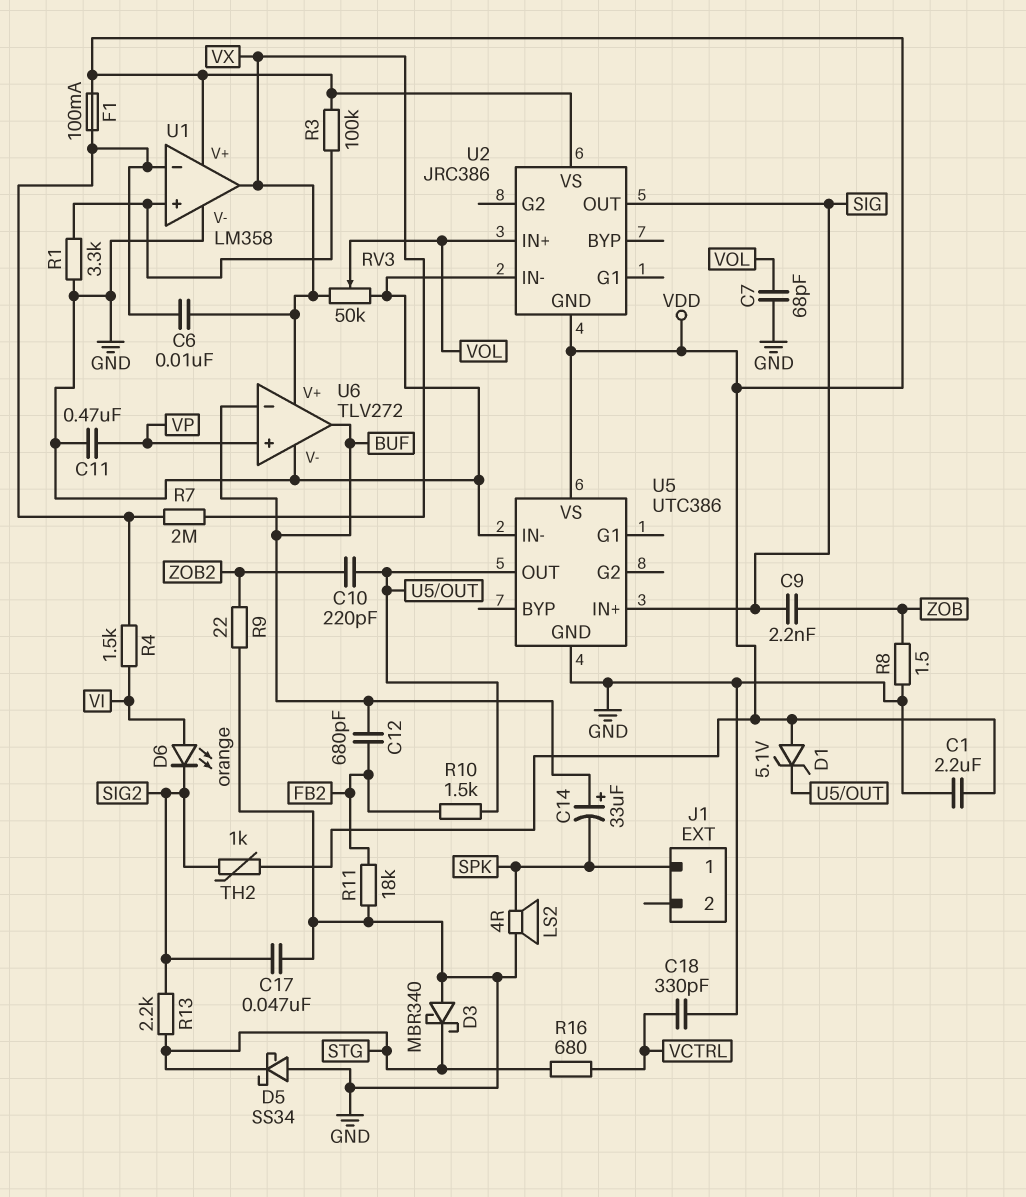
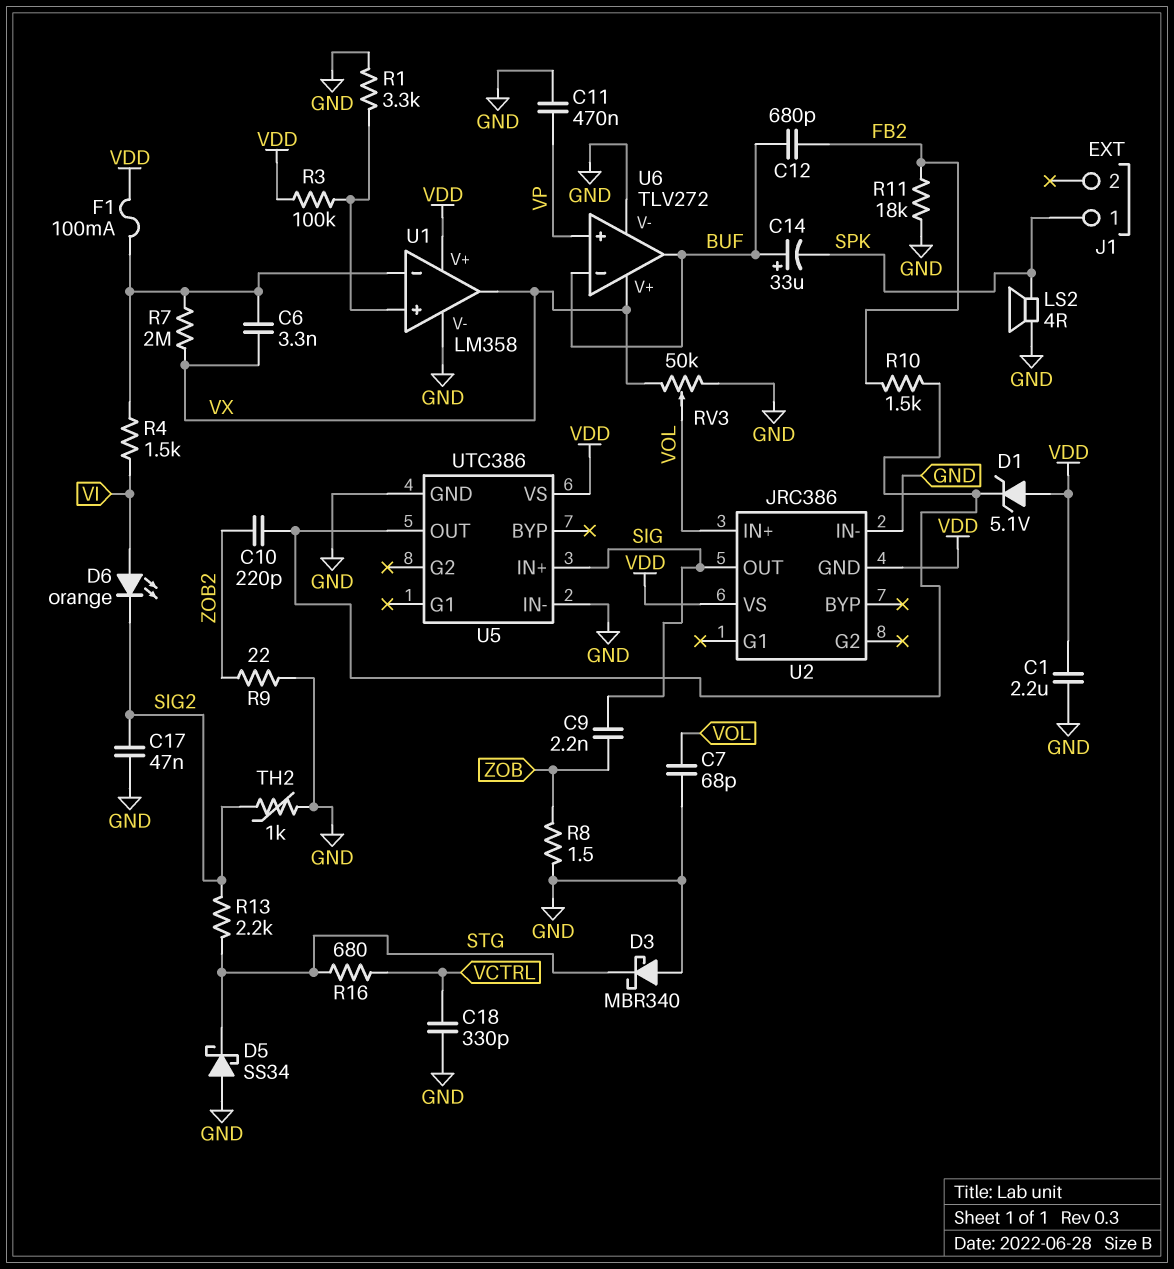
C6: 10nF (U1/in-, VX) -> 3.3nF (U1/in-, VX)
TH2: 1k (SIG2, VDD) -> 1k (GND, SIG2)

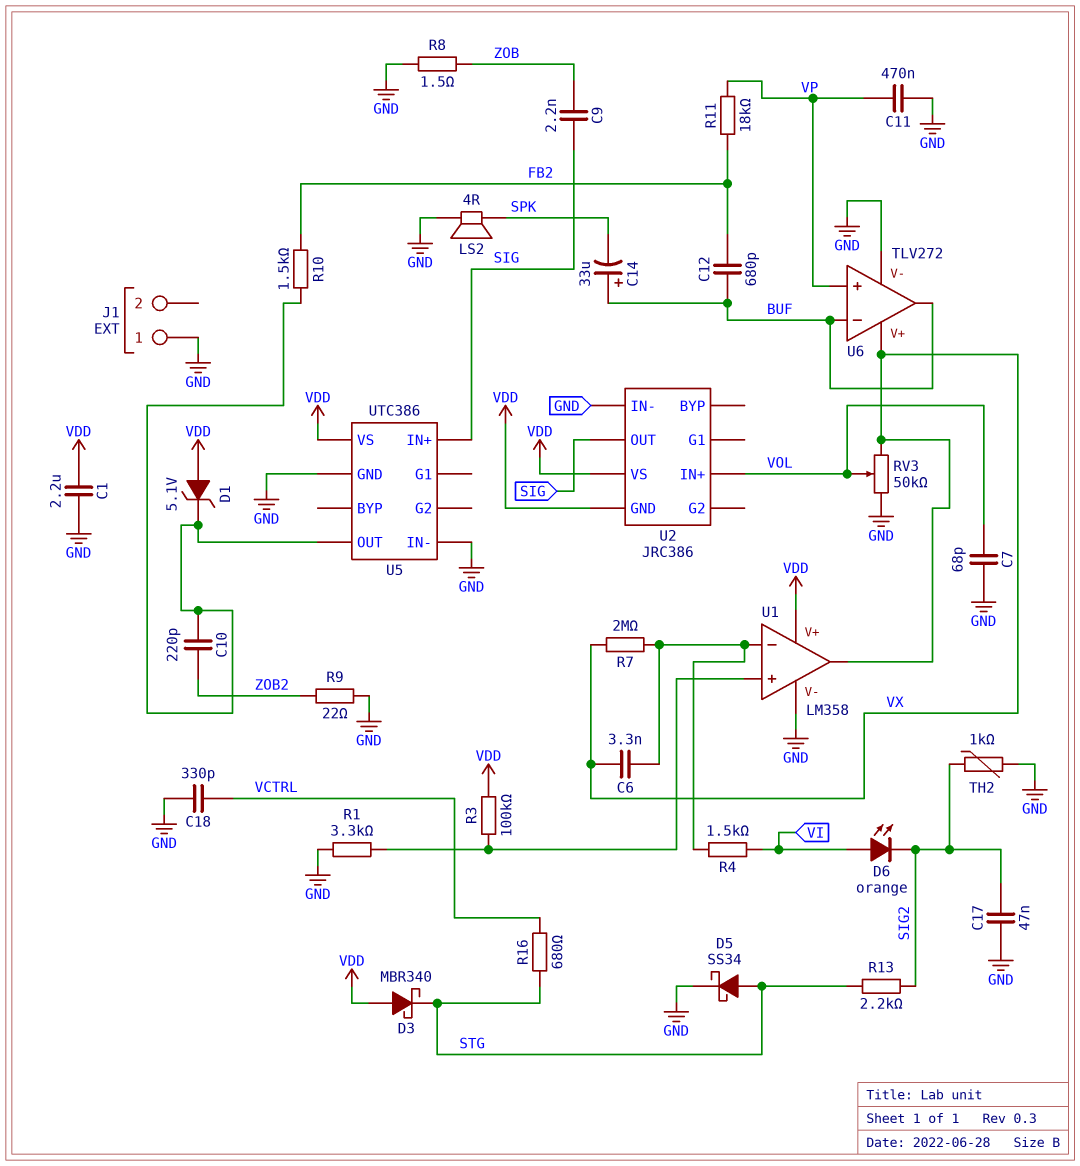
D3: schottky MBR340 (A GND, K STG) -> schottky MBR340 (A VDD, K STG)
D5: schottky SS34 (A GND, K STG) -> schottky SS34 (A STG, K GND)
F1: 100mA (U1/in-, VDD) -> none
J1 pin 1: SPK -> GND
R11: 18k (FB2, GND) -> 18k (FB2, VP)

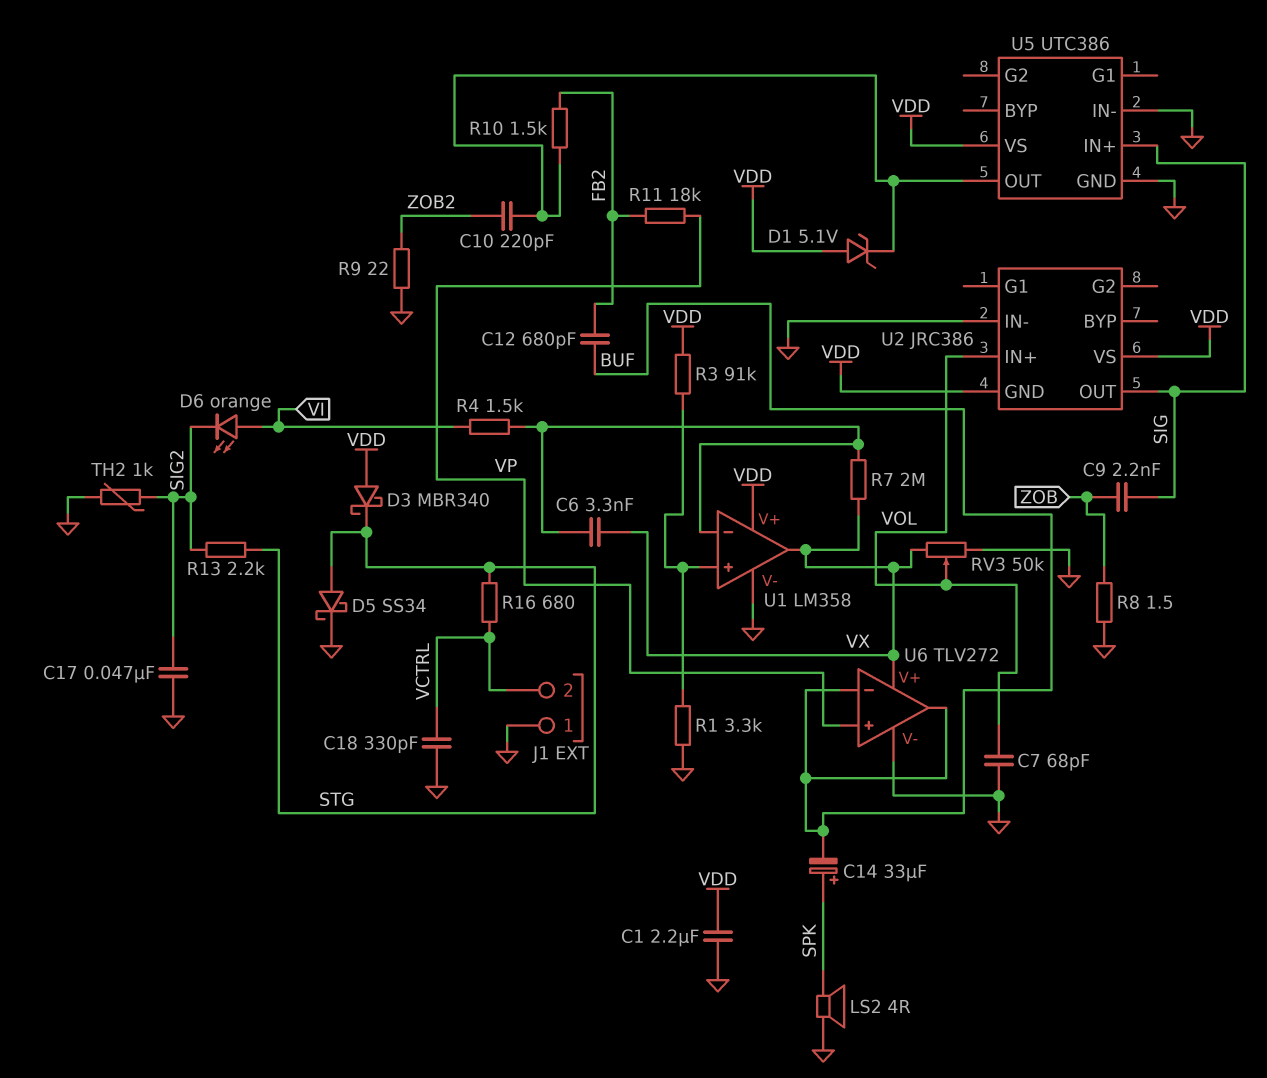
C11: 470nF (GND, VP) -> none
C14: 33uF (plus BUF, minus SPK) -> 33uF (plus SPK, minus BUF)
J1 pin 2: none -> VCTRL
R3: 100k (U1/in+, VDD) -> 91k (U1/in+, VDD)

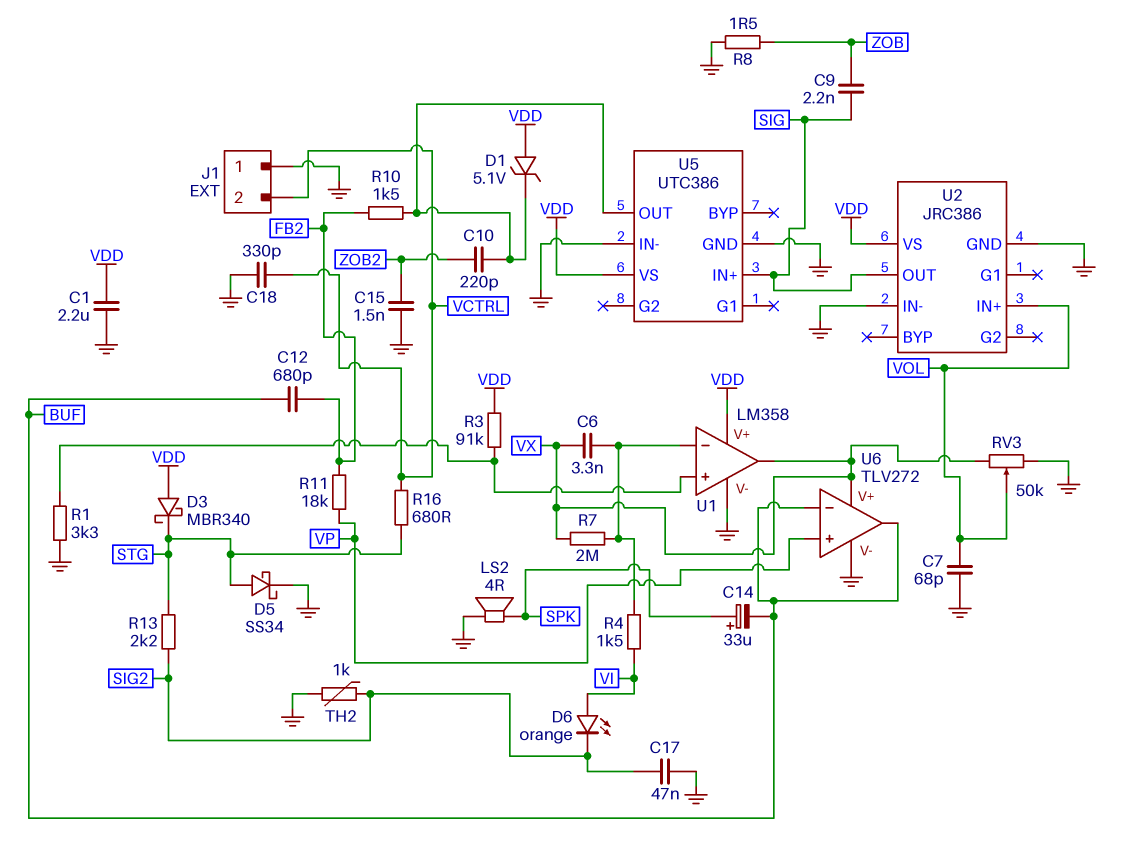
C15: none -> 1.5nF (GND, ZOB2)
R9: 22 (GND, ZOB2) -> none
U2 pin GND: VDD -> GND

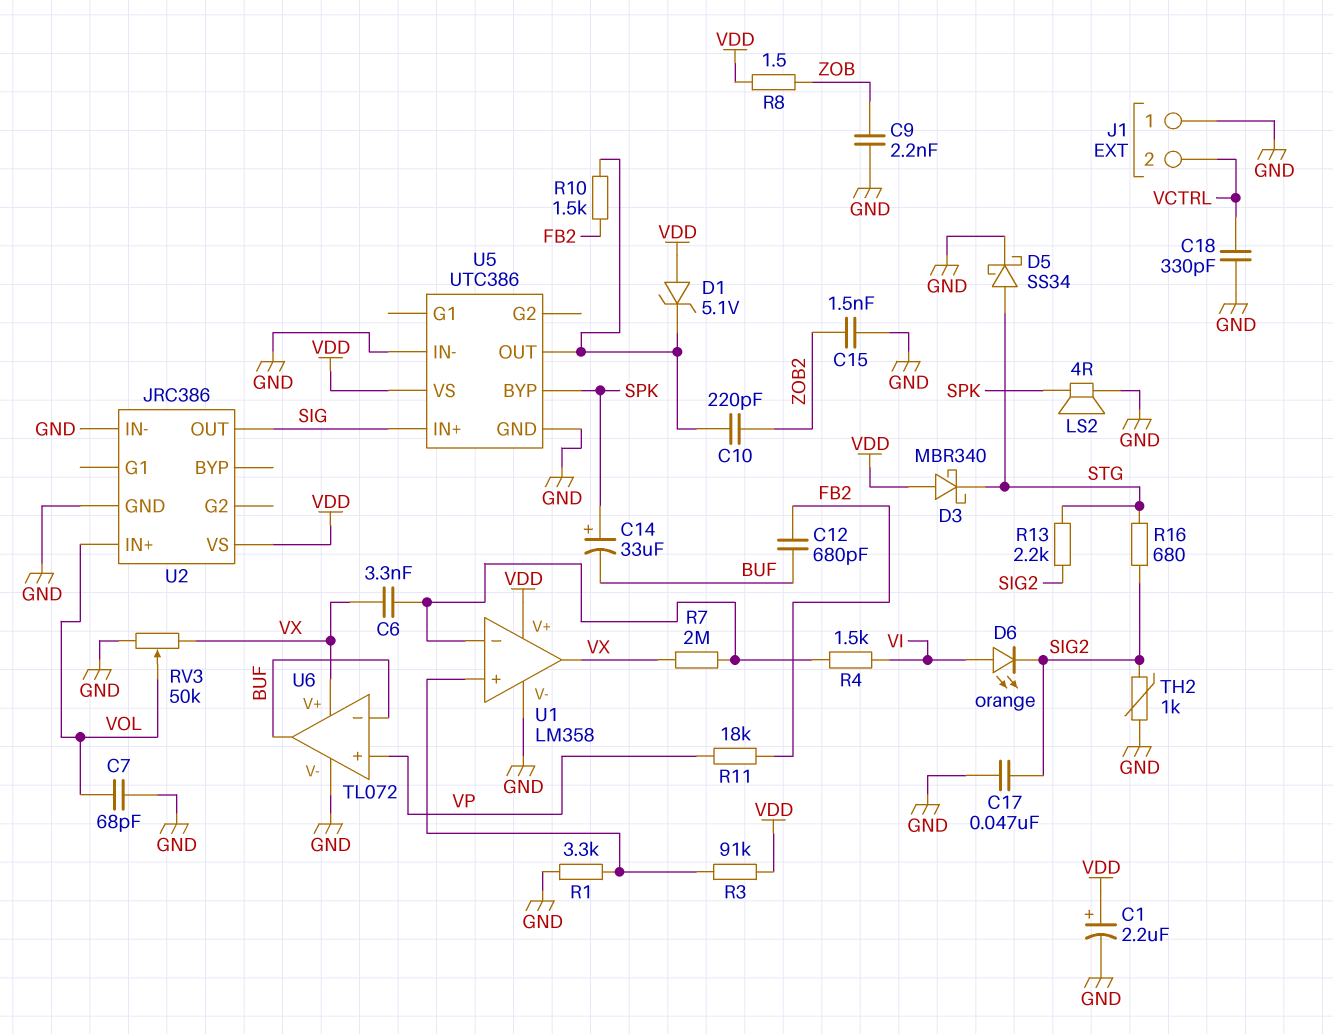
C1: 2.2uF (GND, VDD) -> 2.2uF (plus VDD, minus GND)
C9: 2.2nF (SIG, ZOB) -> 2.2nF (GND, ZOB)
R8: 1.5 (GND, ZOB) -> 1.5 (VDD, ZOB)
R16: 680 (STG, VCTRL) -> 680 (SIG2, STG)
U5 pin BYP: none -> SPK
U6: TLV272 -> TL072

